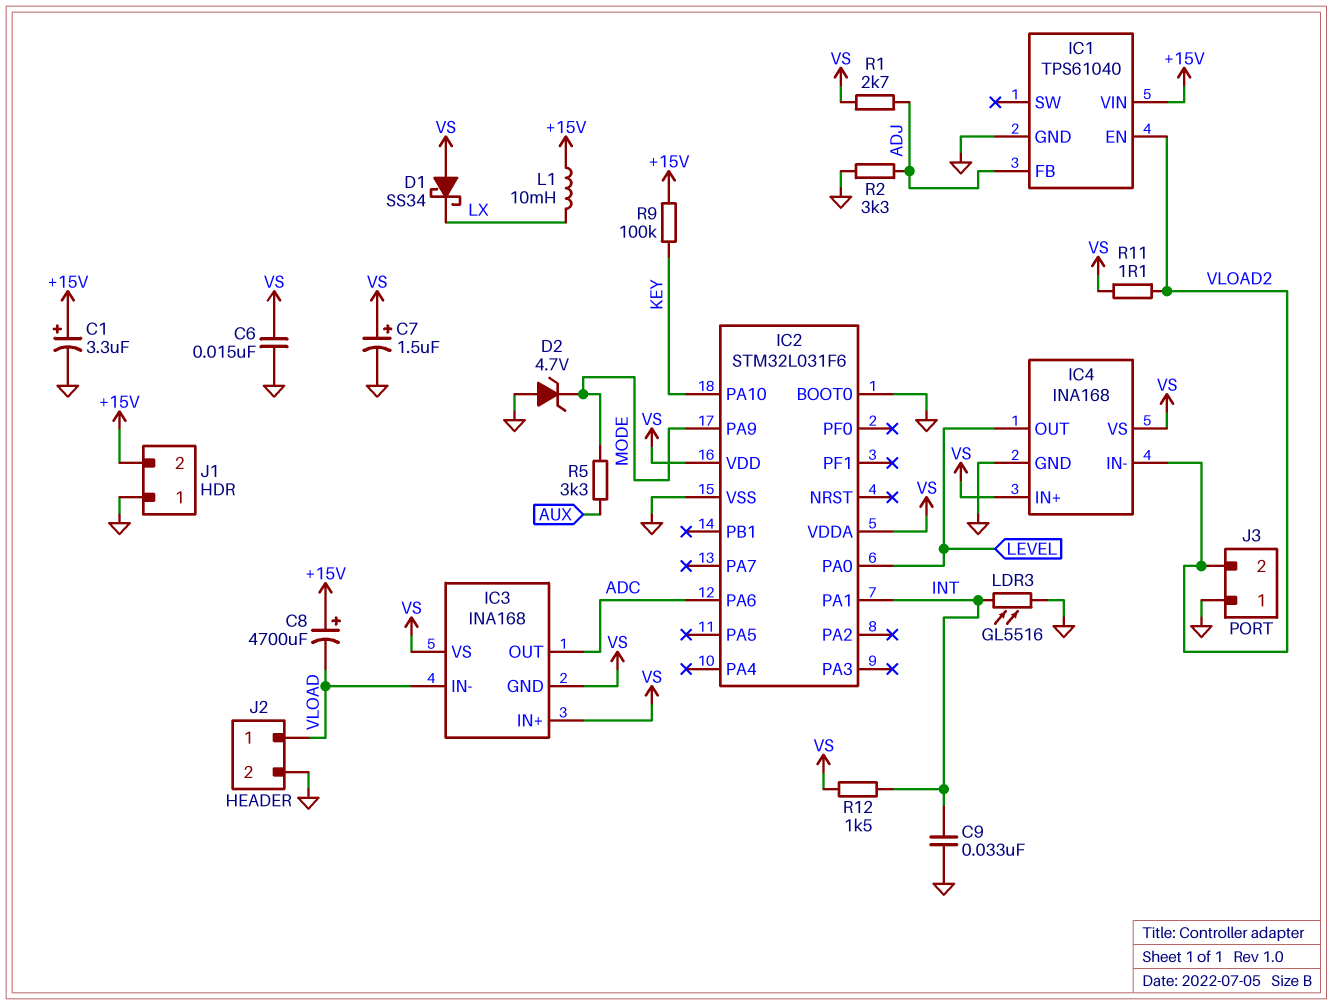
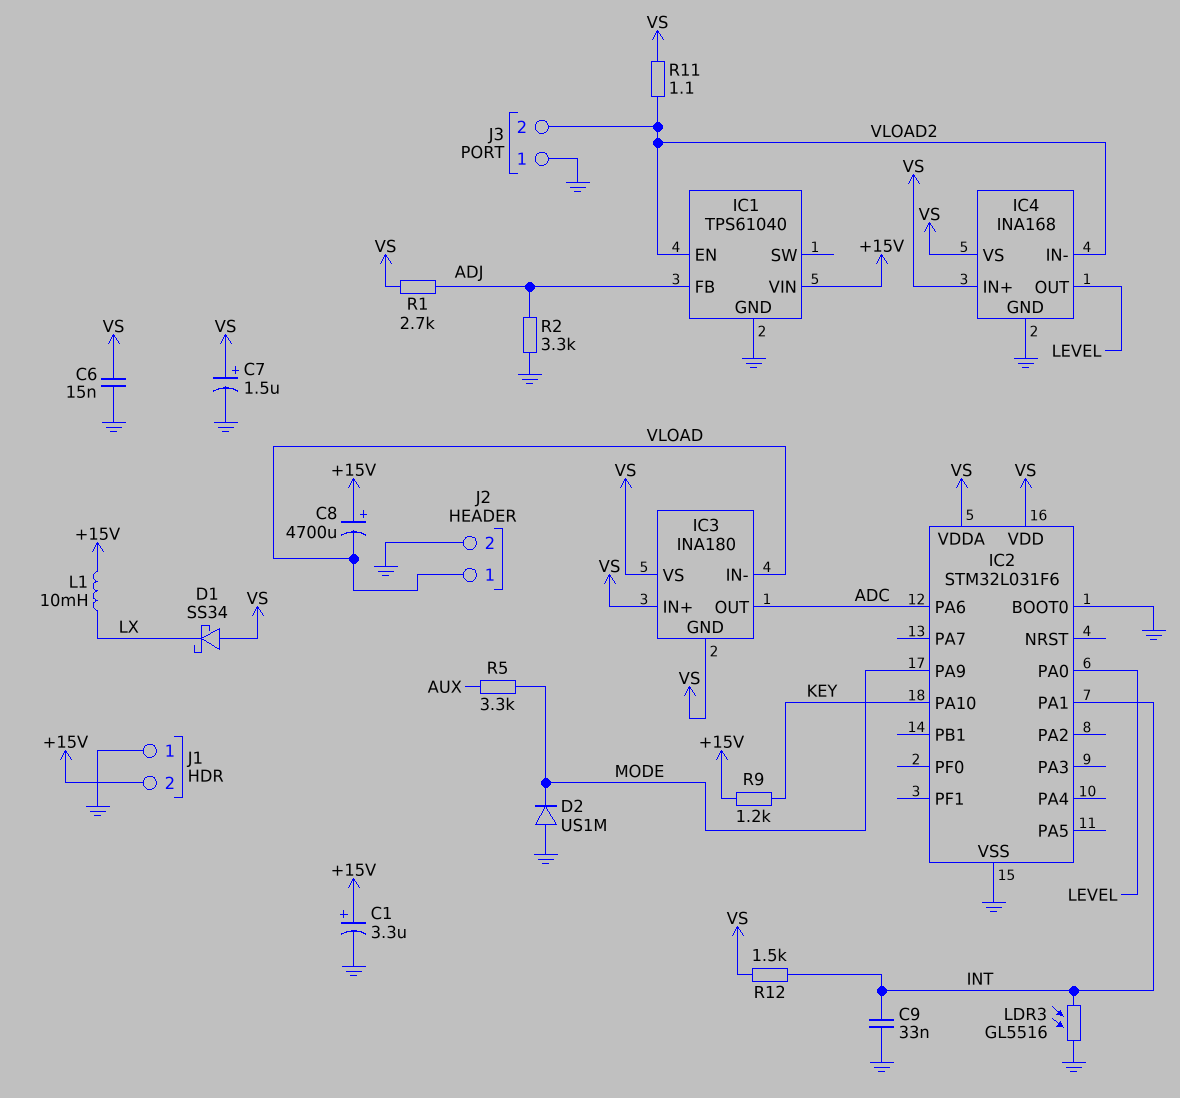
D2: zener 4.7V (A GND, K MODE) -> diode US1M (A GND, K MODE)
IC3: INA168 -> INA180
R9: 100k (+15V, KEY) -> 1.2k (+15V, KEY)

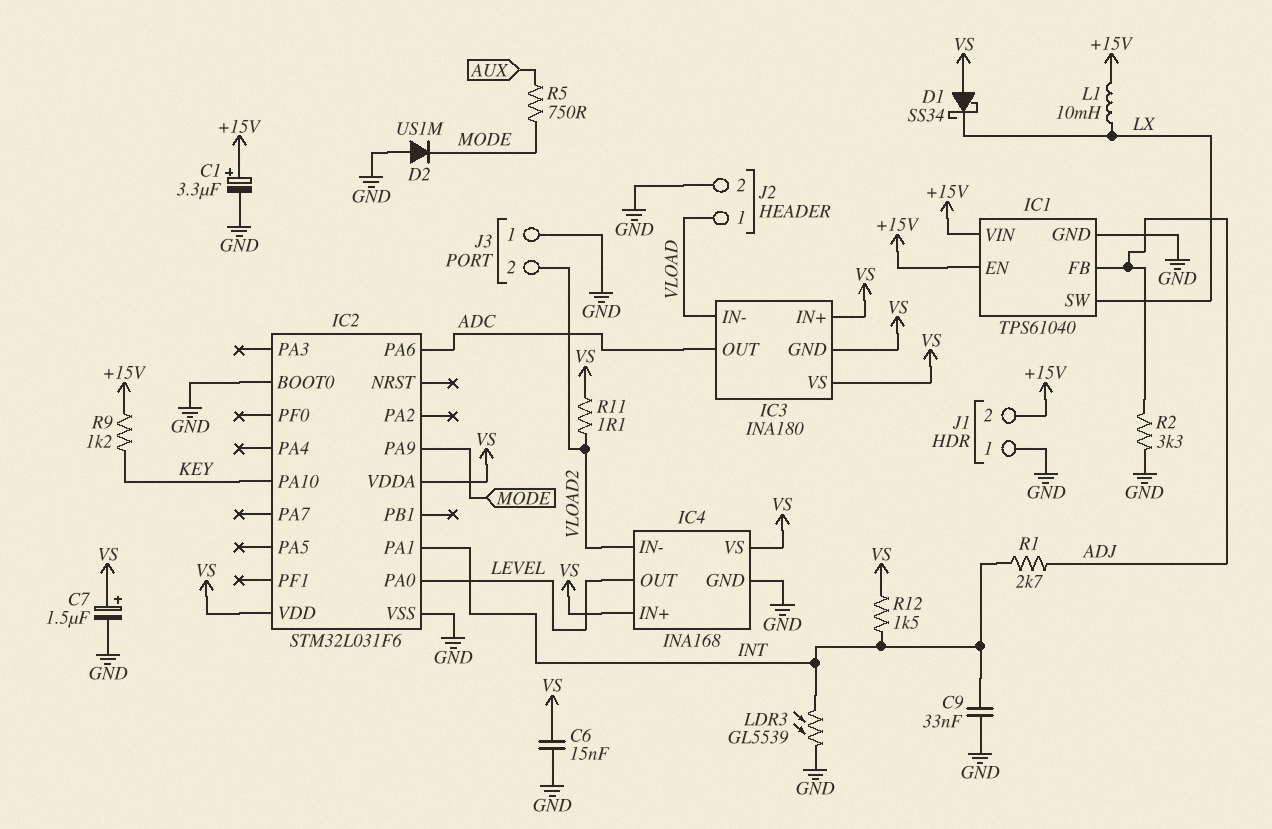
C8: 4700uF (plus +15V, minus VLOAD) -> none
IC1 pin EN: VLOAD2 -> +15V
IC1 pin SW: none -> LX
LDR3: GL5516 (GND, INT) -> GL5539 (GND, INT)
R1: 2.7k (ADJ, VS) -> 2.7k (ADJ, INT)
R5: 3.3k (AUX, MODE) -> 750 (AUX, MODE)

